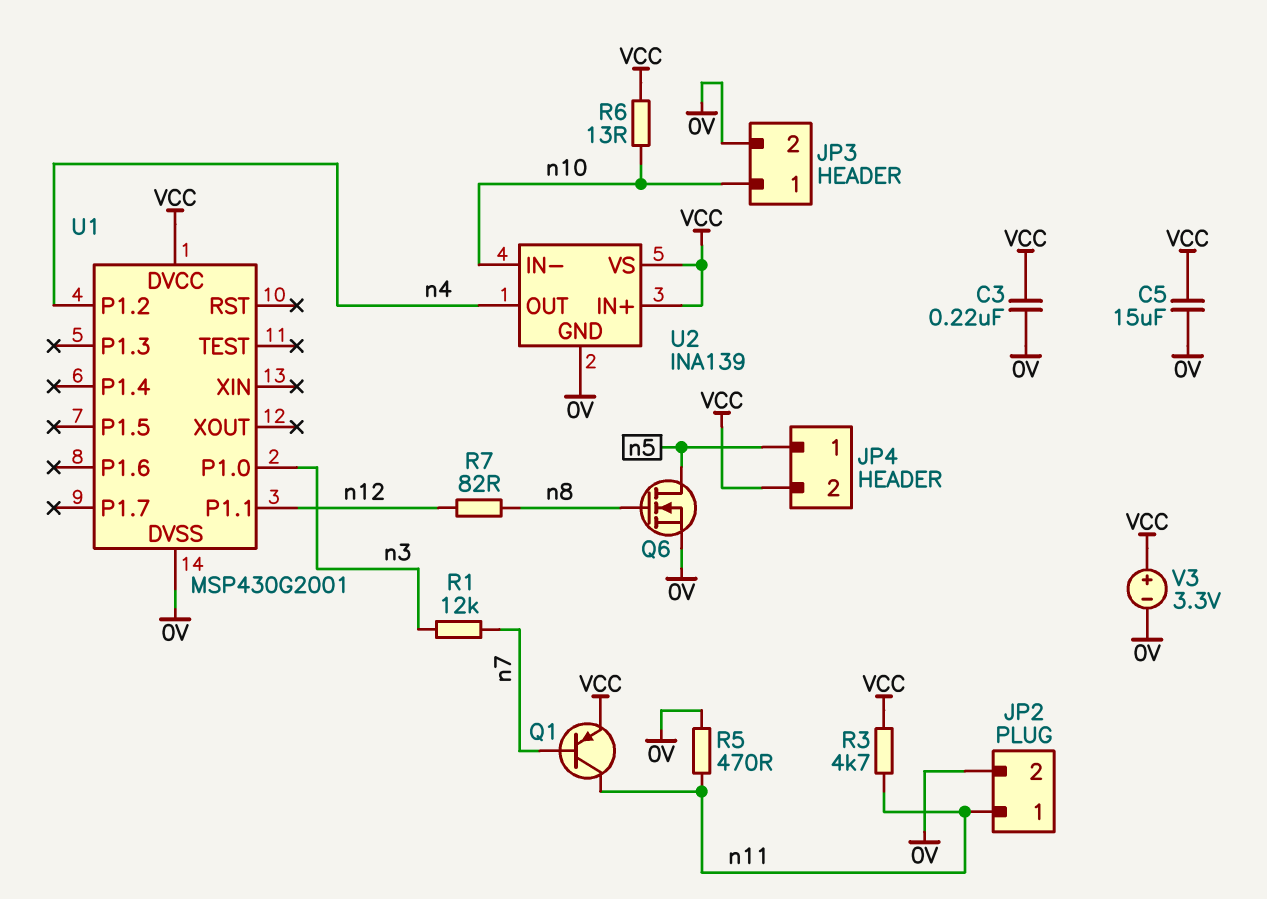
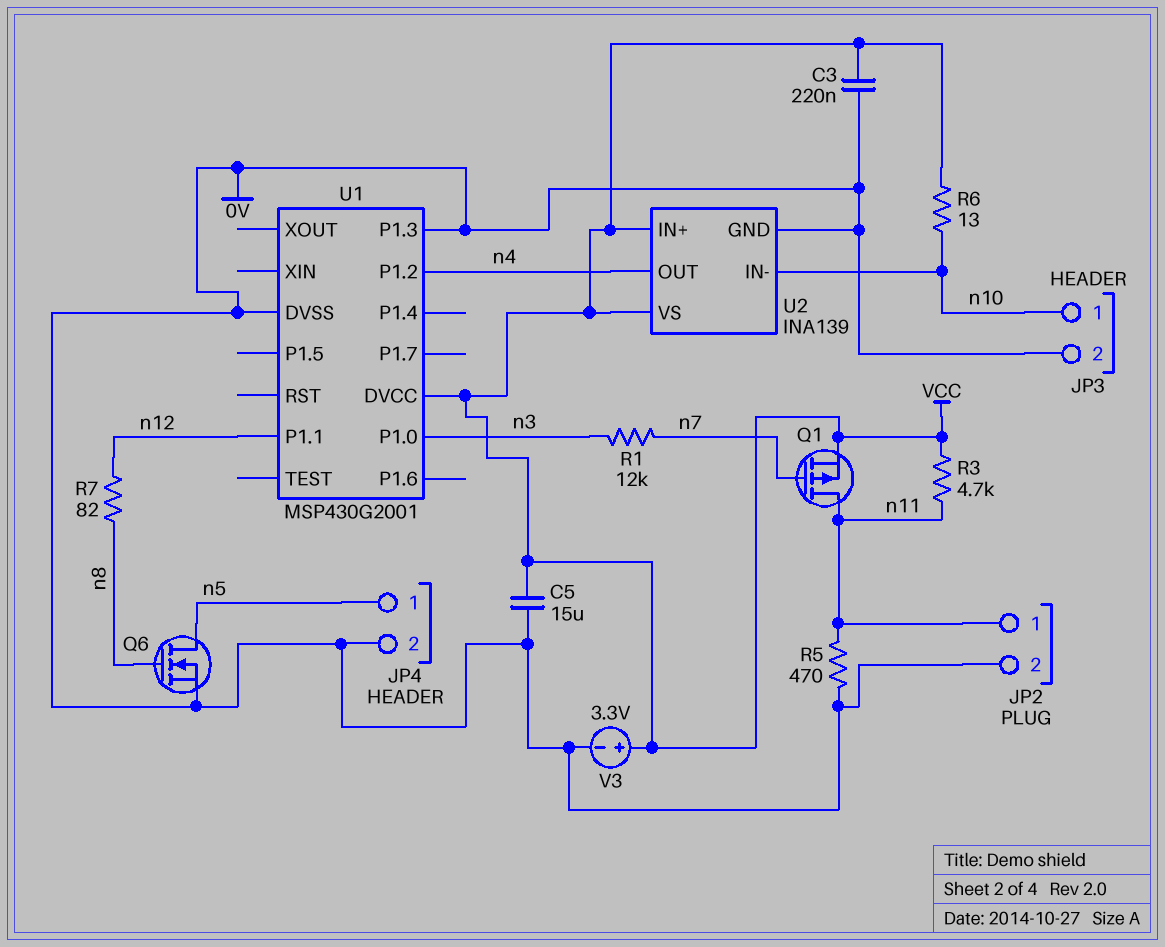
JP4 pin 2: VCC -> 0V
Q1: PNP (B n7, C n11, E VCC) -> PMOS (G n7, D n11, S VCC)
U1 pin P1.3: none -> 0V

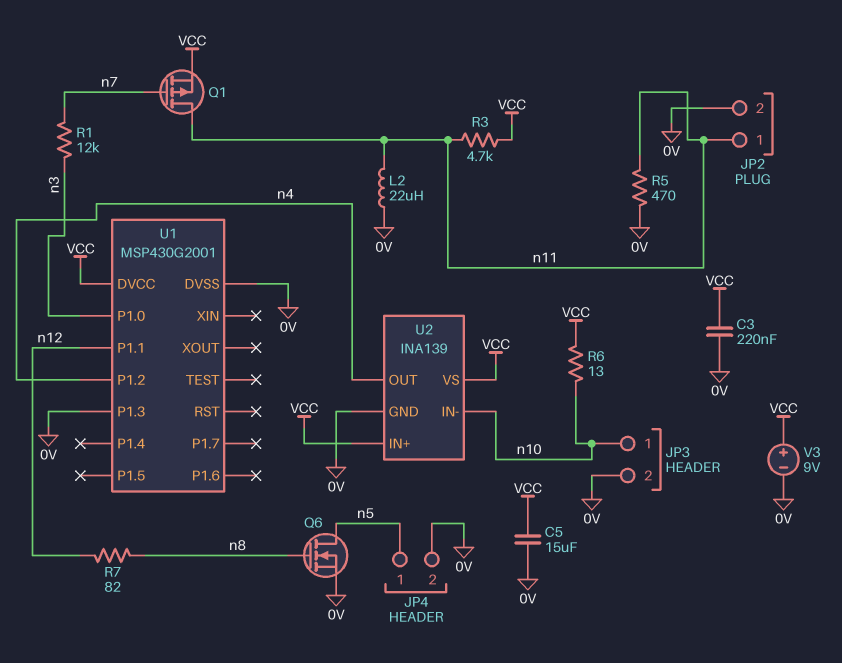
L2: none -> 22uH (0V, n11)
V3: 3.3V (plus VCC, minus 0V) -> 9V (plus VCC, minus 0V)

